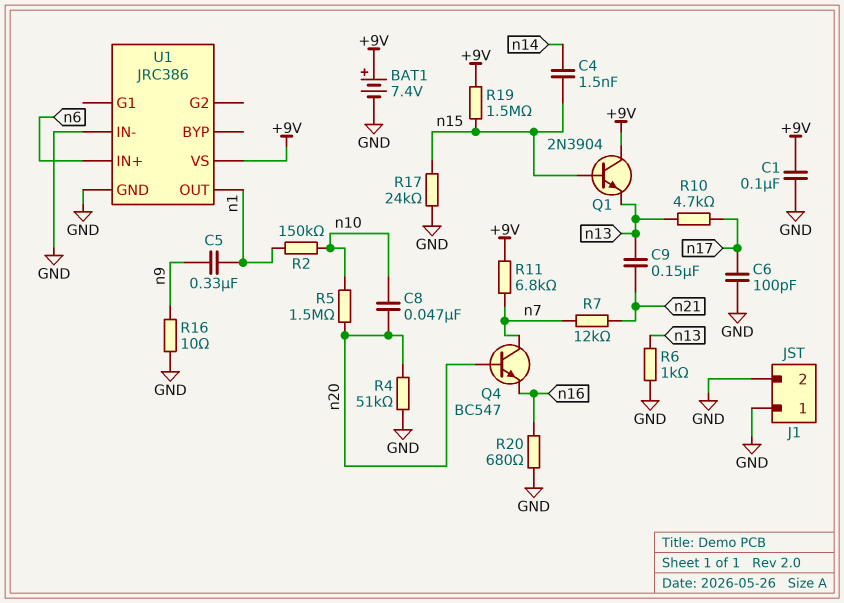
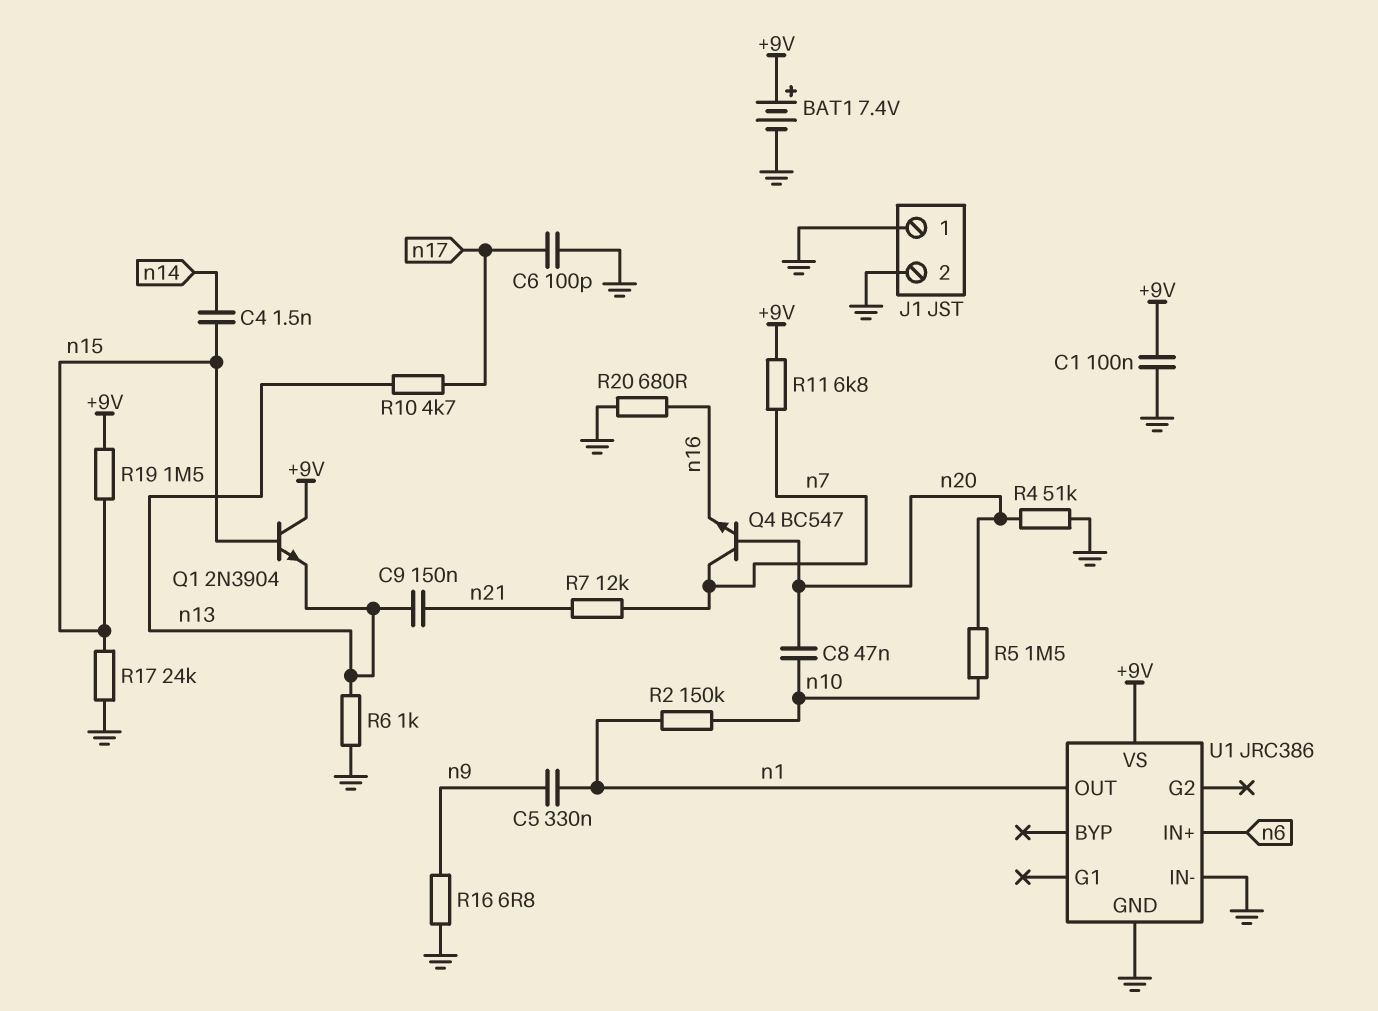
R16: 10 (GND, n9) -> 6.8 (GND, n9)

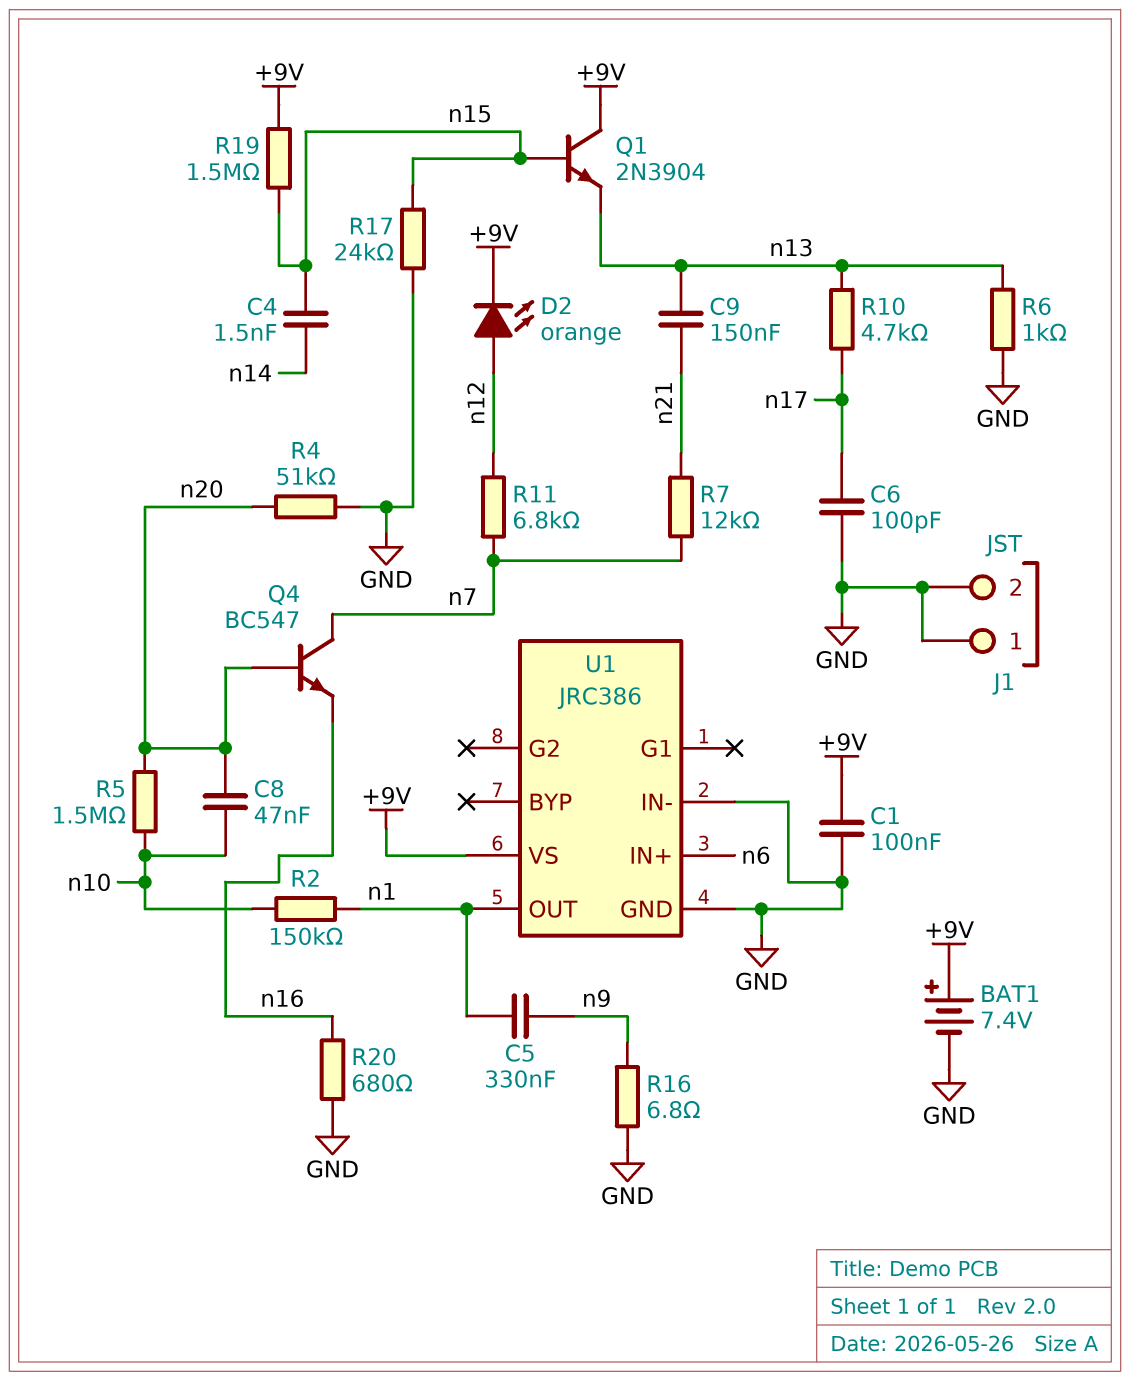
D2: none -> LED orange (A n12, K +9V)
R11: 6.8k (+9V, n7) -> 6.8k (n7, n12)

